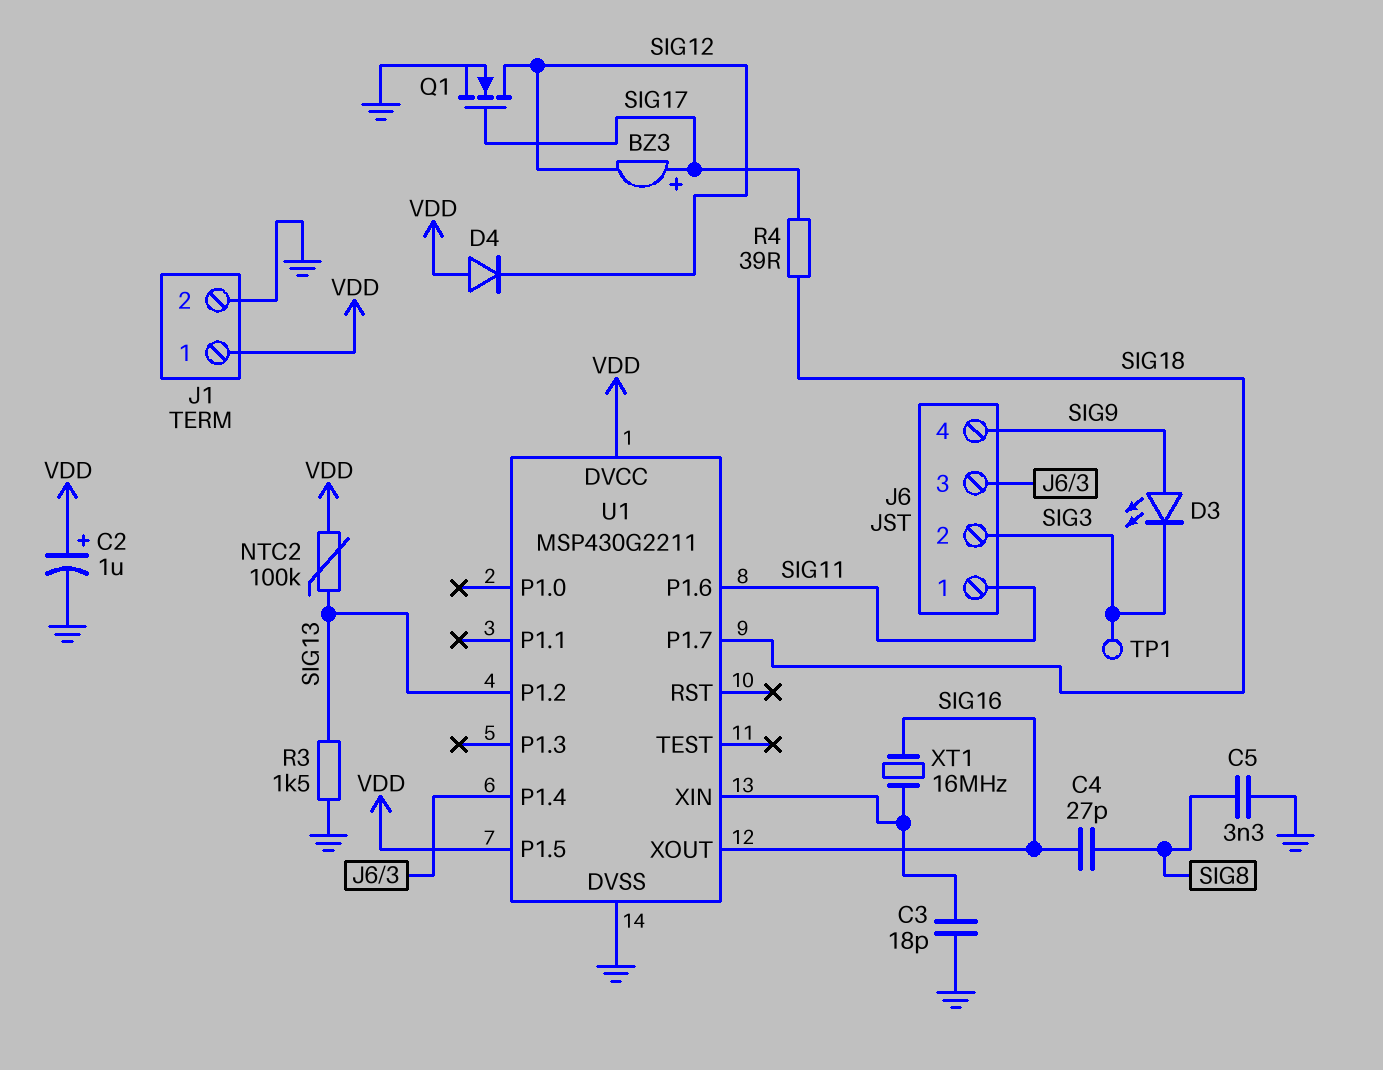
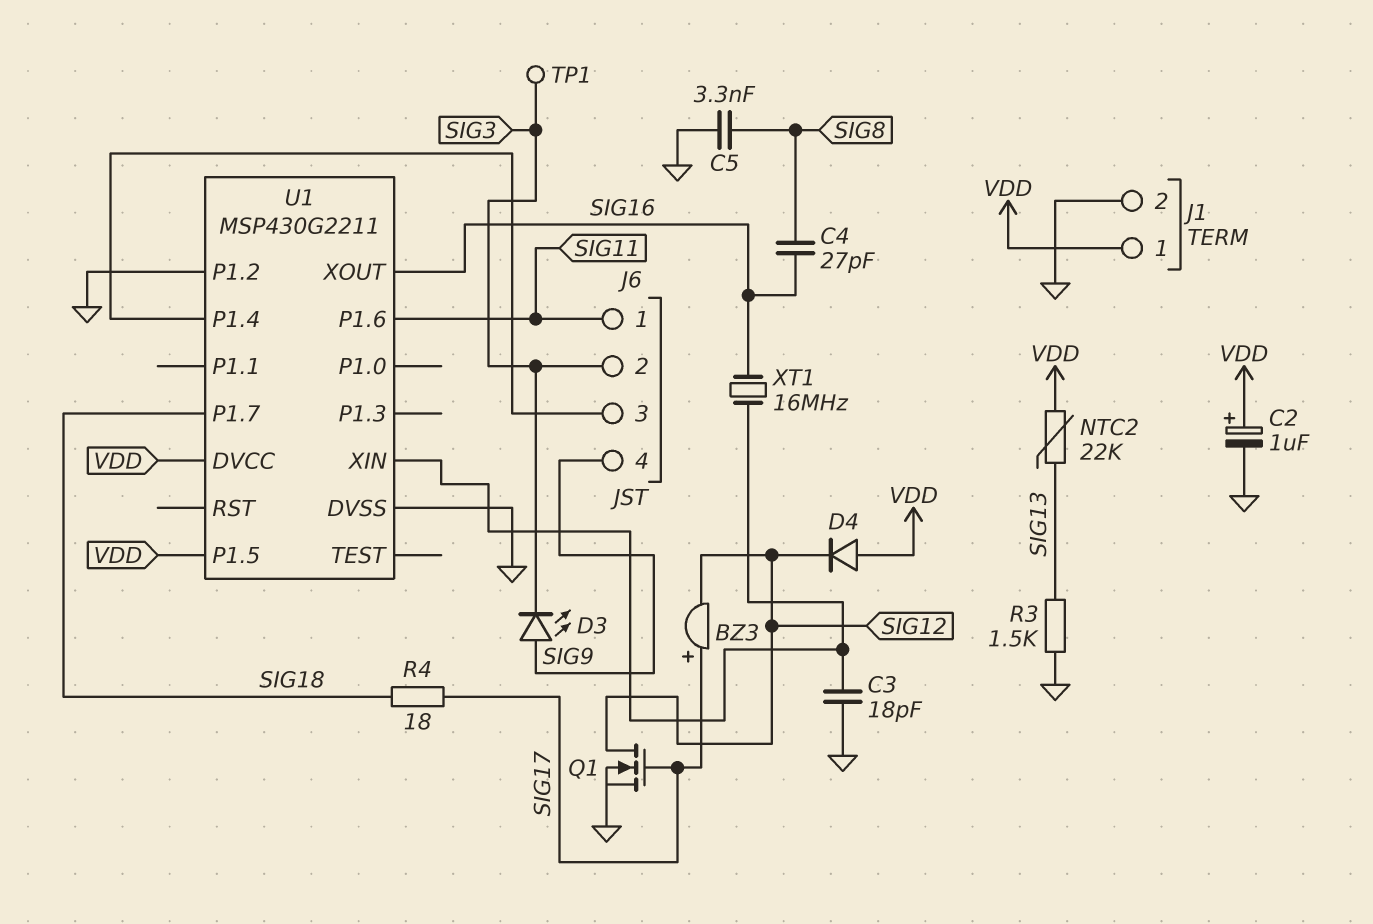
NTC2: 100k (SIG13, VDD) -> 22k (SIG13, VDD)
R4: 39 (SIG17, SIG18) -> 18 (SIG17, SIG18)
U1 pin P1.2: SIG13 -> GND

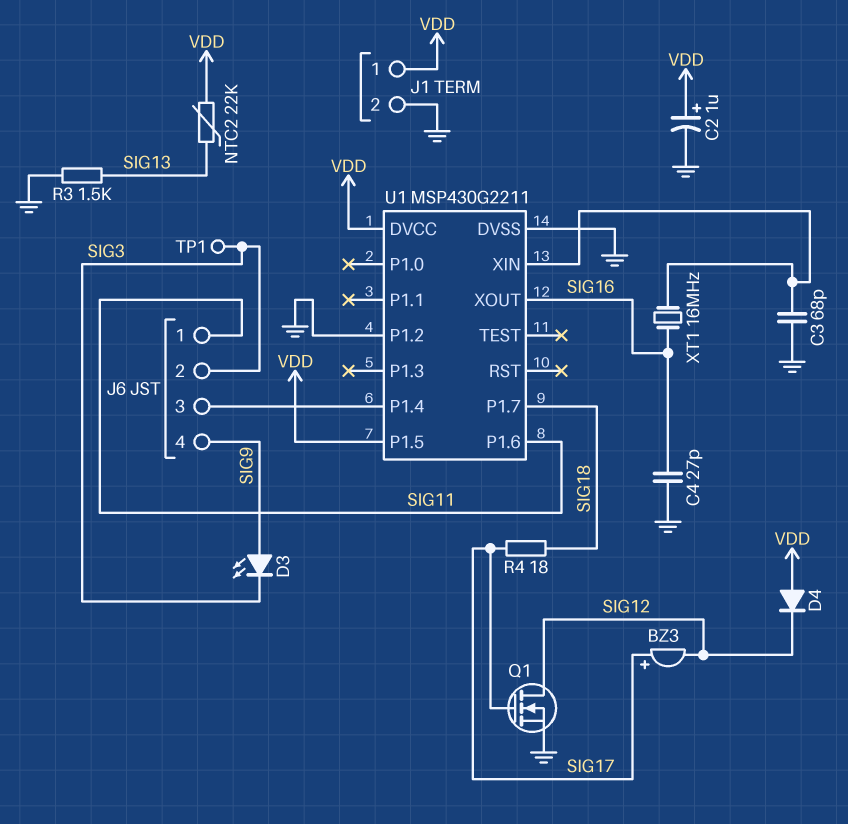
C3: 18pF (GND, U1/XIN) -> 68pF (GND, U1/XIN)
C4: 27pF (SIG8, SIG16) -> 27pF (GND, SIG16)
C5: 3.3nF (GND, SIG8) -> none

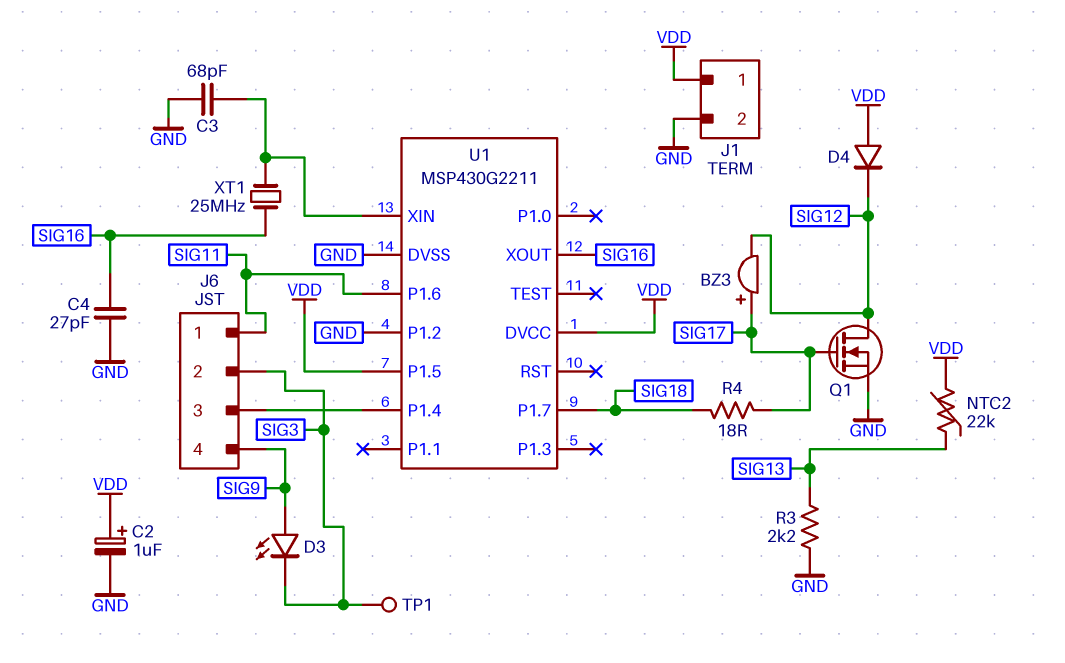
R3: 1.5k (GND, SIG13) -> 2.2k (GND, SIG13)
XT1: 16MHz (SIG16, U1/XIN) -> 25MHz (SIG16, U1/XIN)

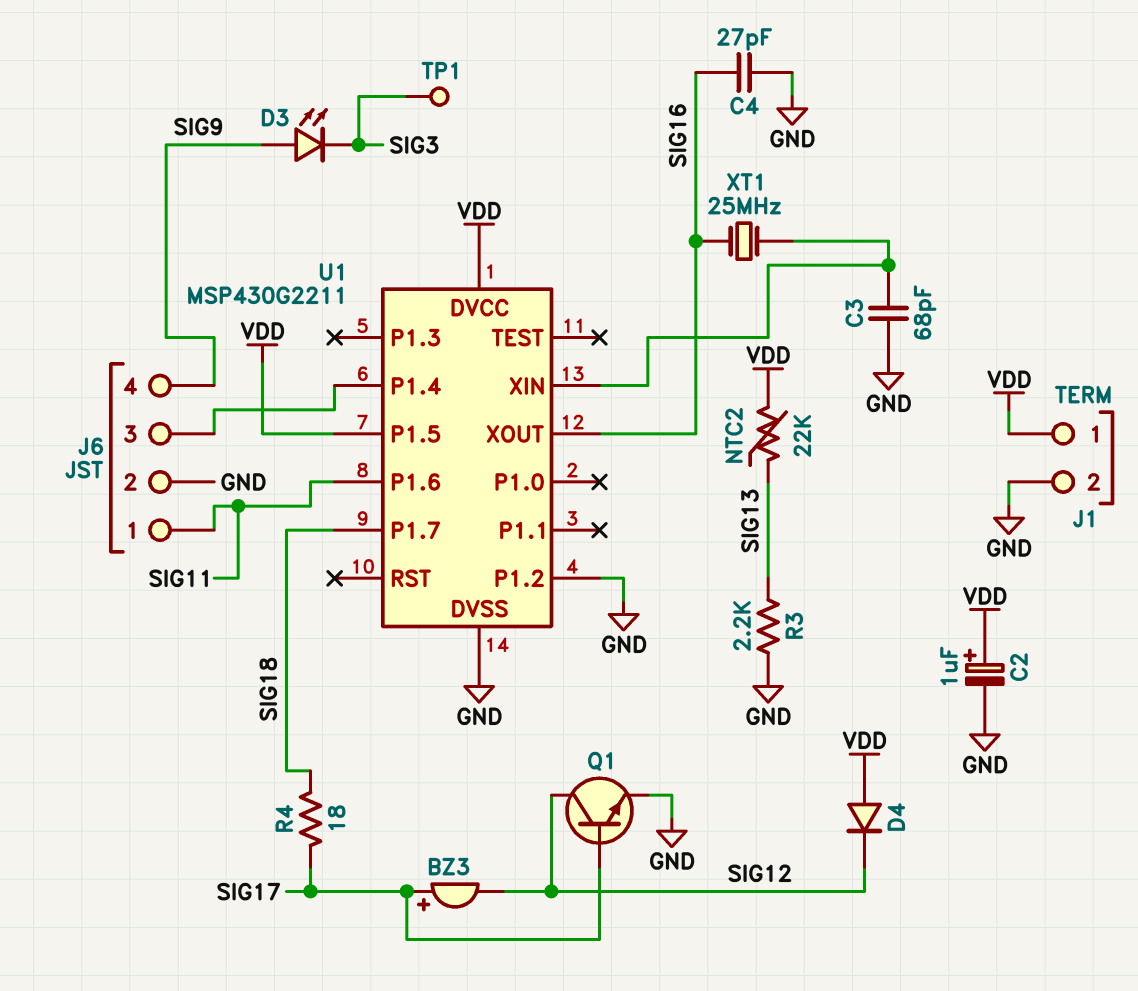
J6 pin 2: SIG3 -> GND
Q1: NMOS (G SIG17, D SIG12, S GND) -> NPN (B SIG17, C SIG12, E GND)

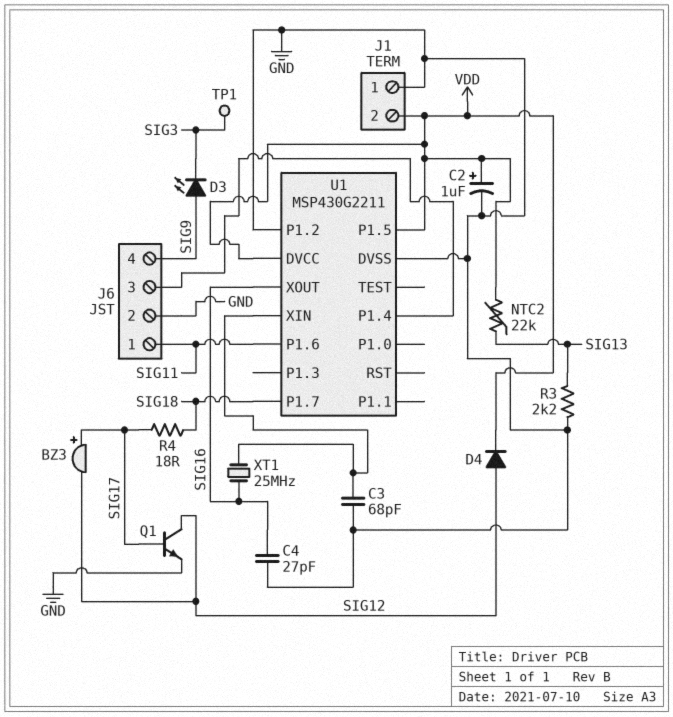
D4: diode (A VDD, K SIG12) -> diode (A SIG12, K VDD)
J1 pin 1: VDD -> GND
J1 pin 2: GND -> VDD

